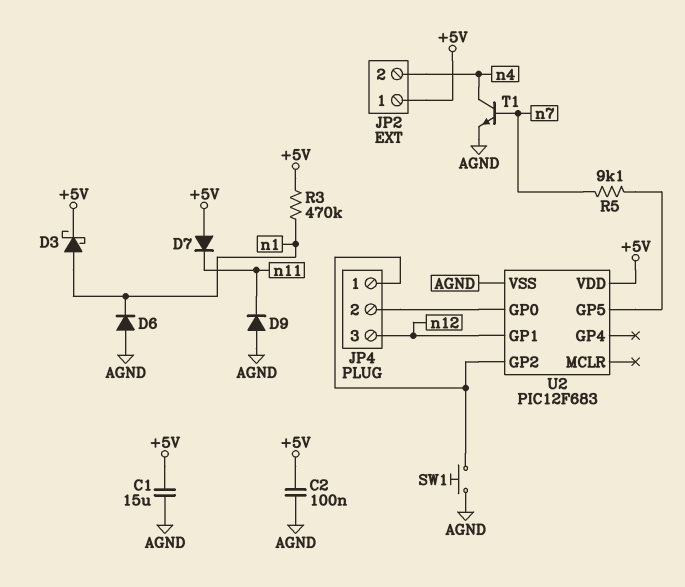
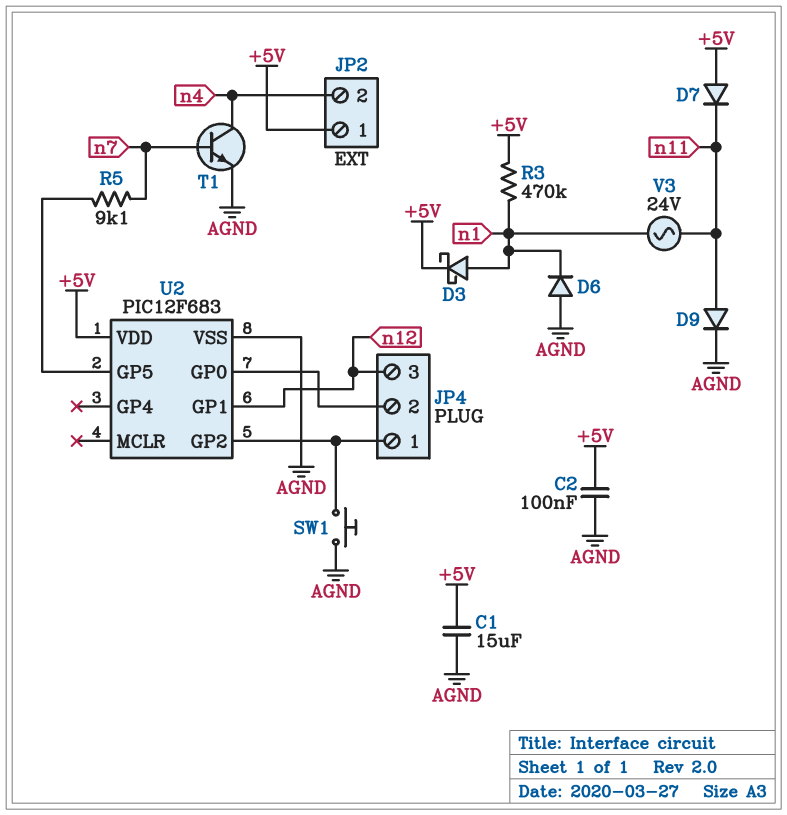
D9: diode (A AGND, K n11) -> diode (A n11, K AGND)
V3: none -> AC 24V (n1, n11)

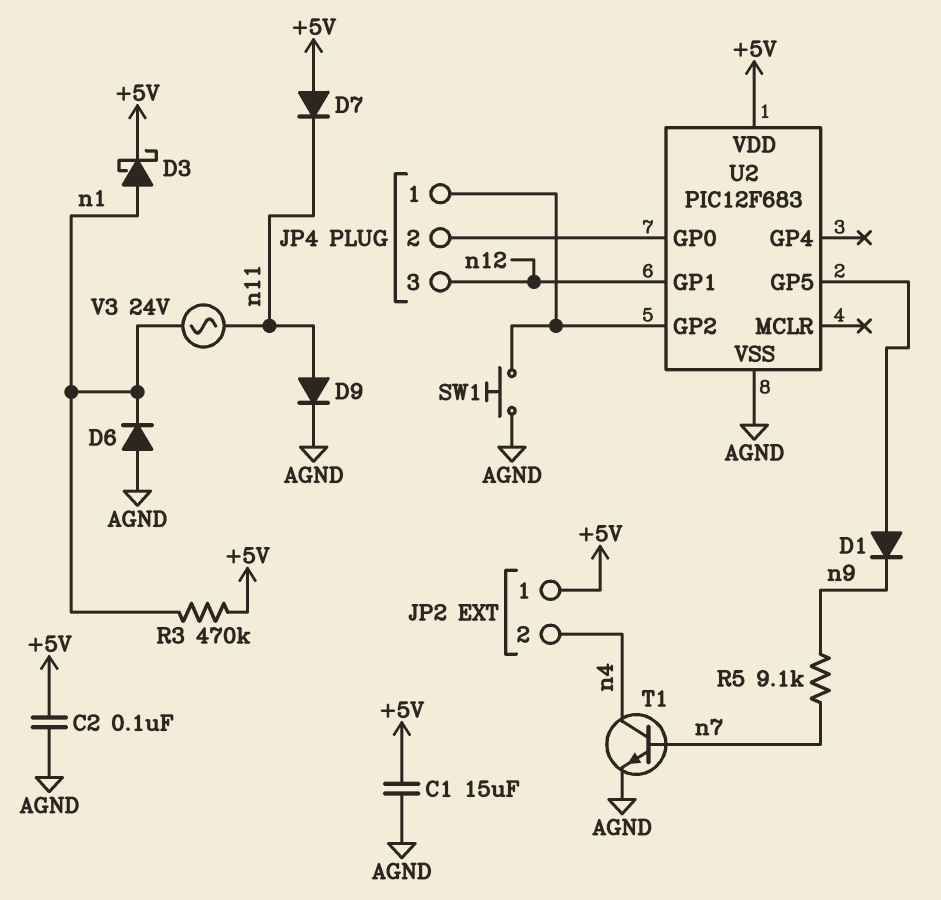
D1: none -> diode (A U2/GP5, K n9)
R5: 9.1k (U2/GP5, n7) -> 9.1k (n7, n9)

